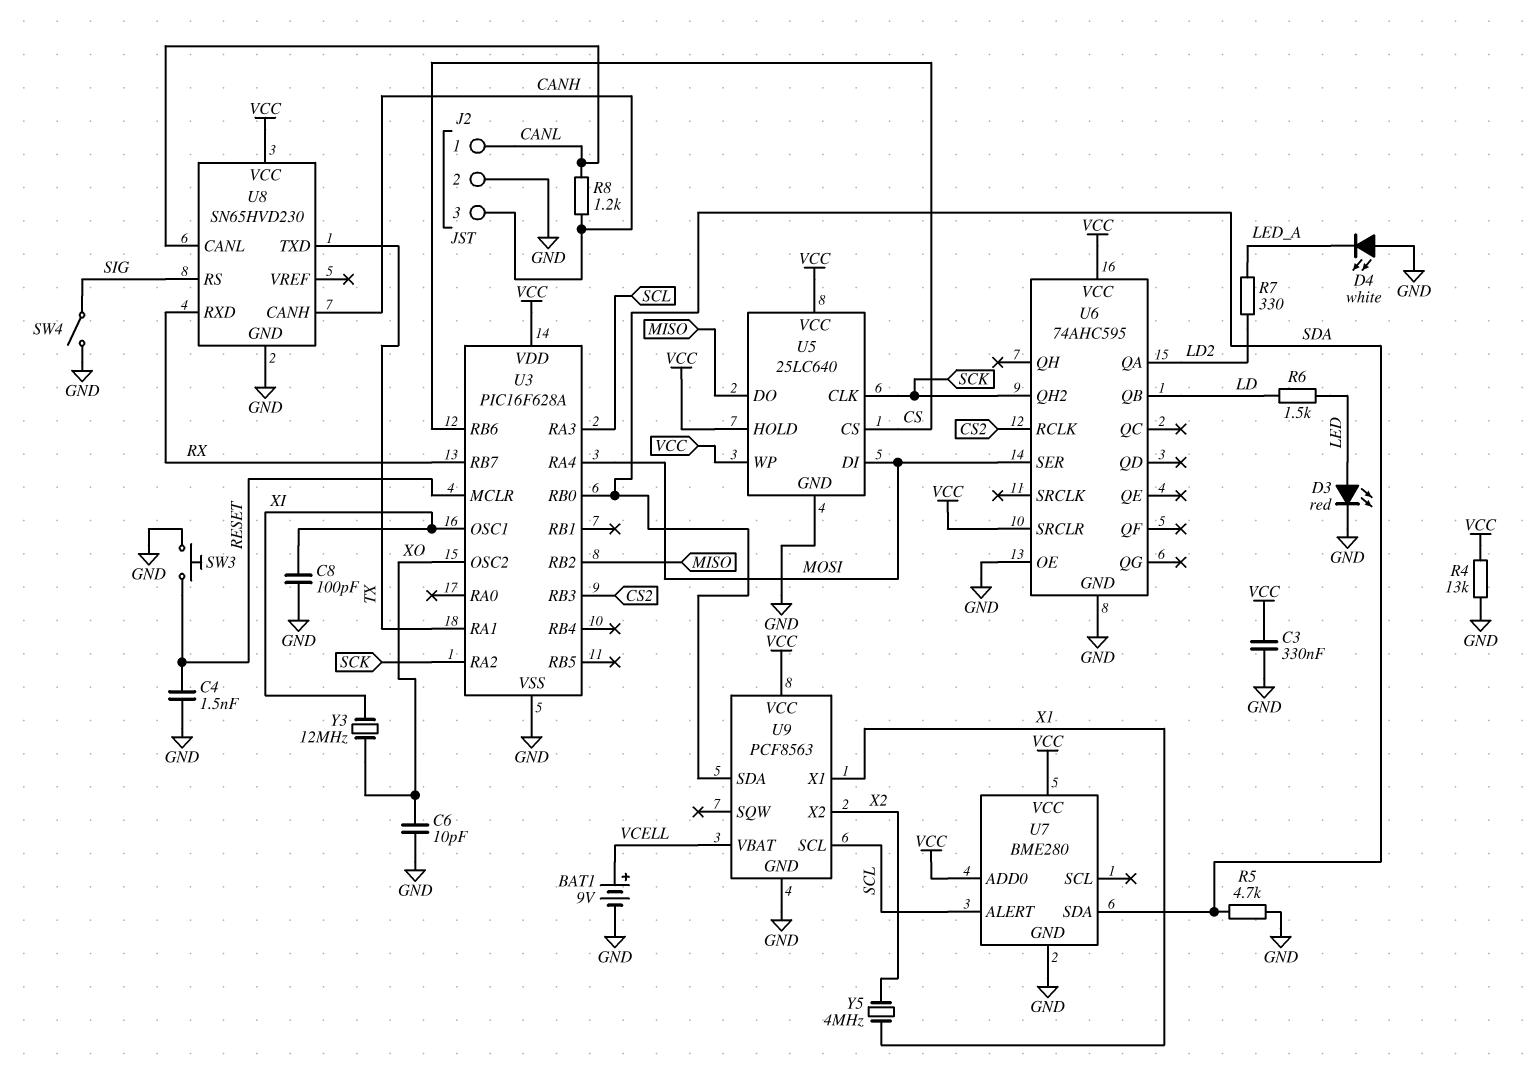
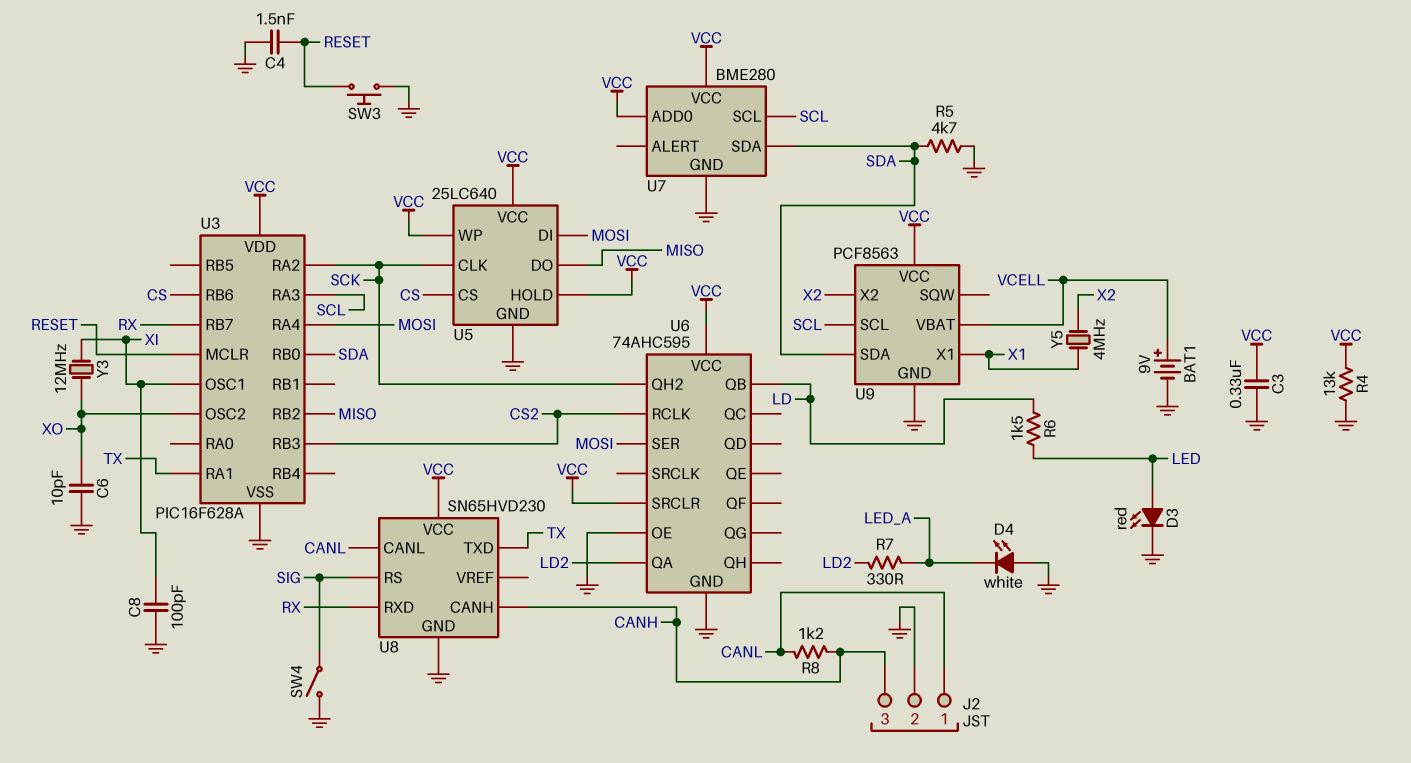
U7 pin ALERT: SCL -> none
U7 pin SCL: none -> SCL

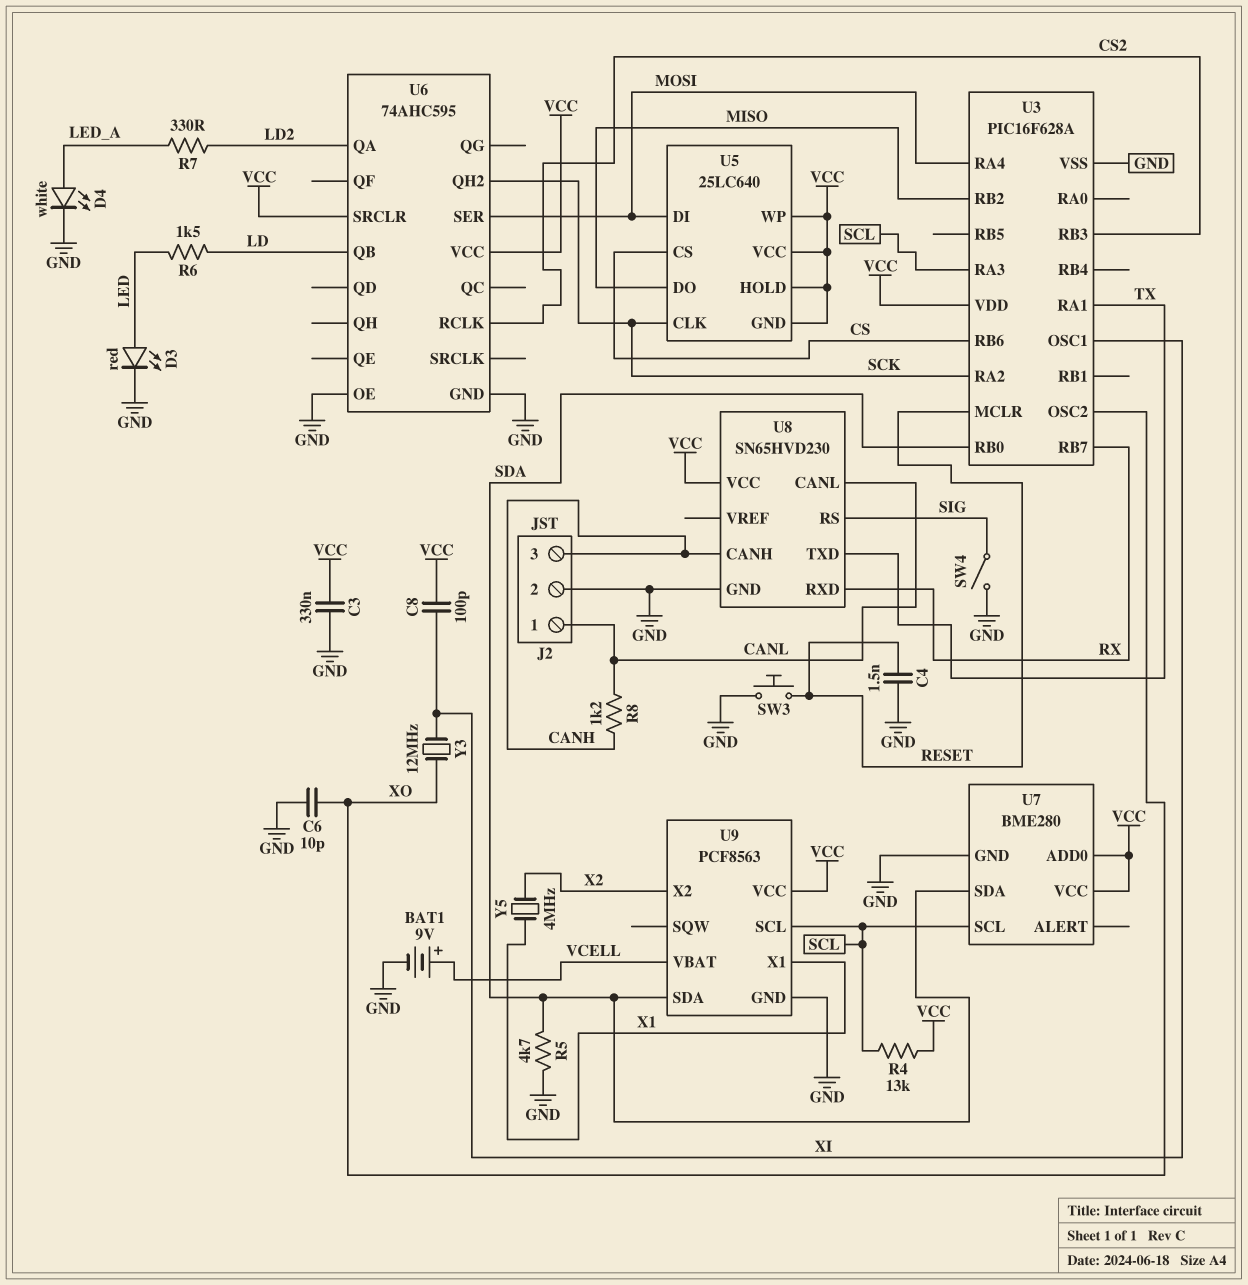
C8: 100pF (GND, XI) -> 100pF (VCC, XI)
D4: LED white (A GND, K LED_A) -> LED white (A LED_A, K GND)
R4: 13k (GND, VCC) -> 13k (SCL, VCC)
U5 pin GND: GND -> VCC

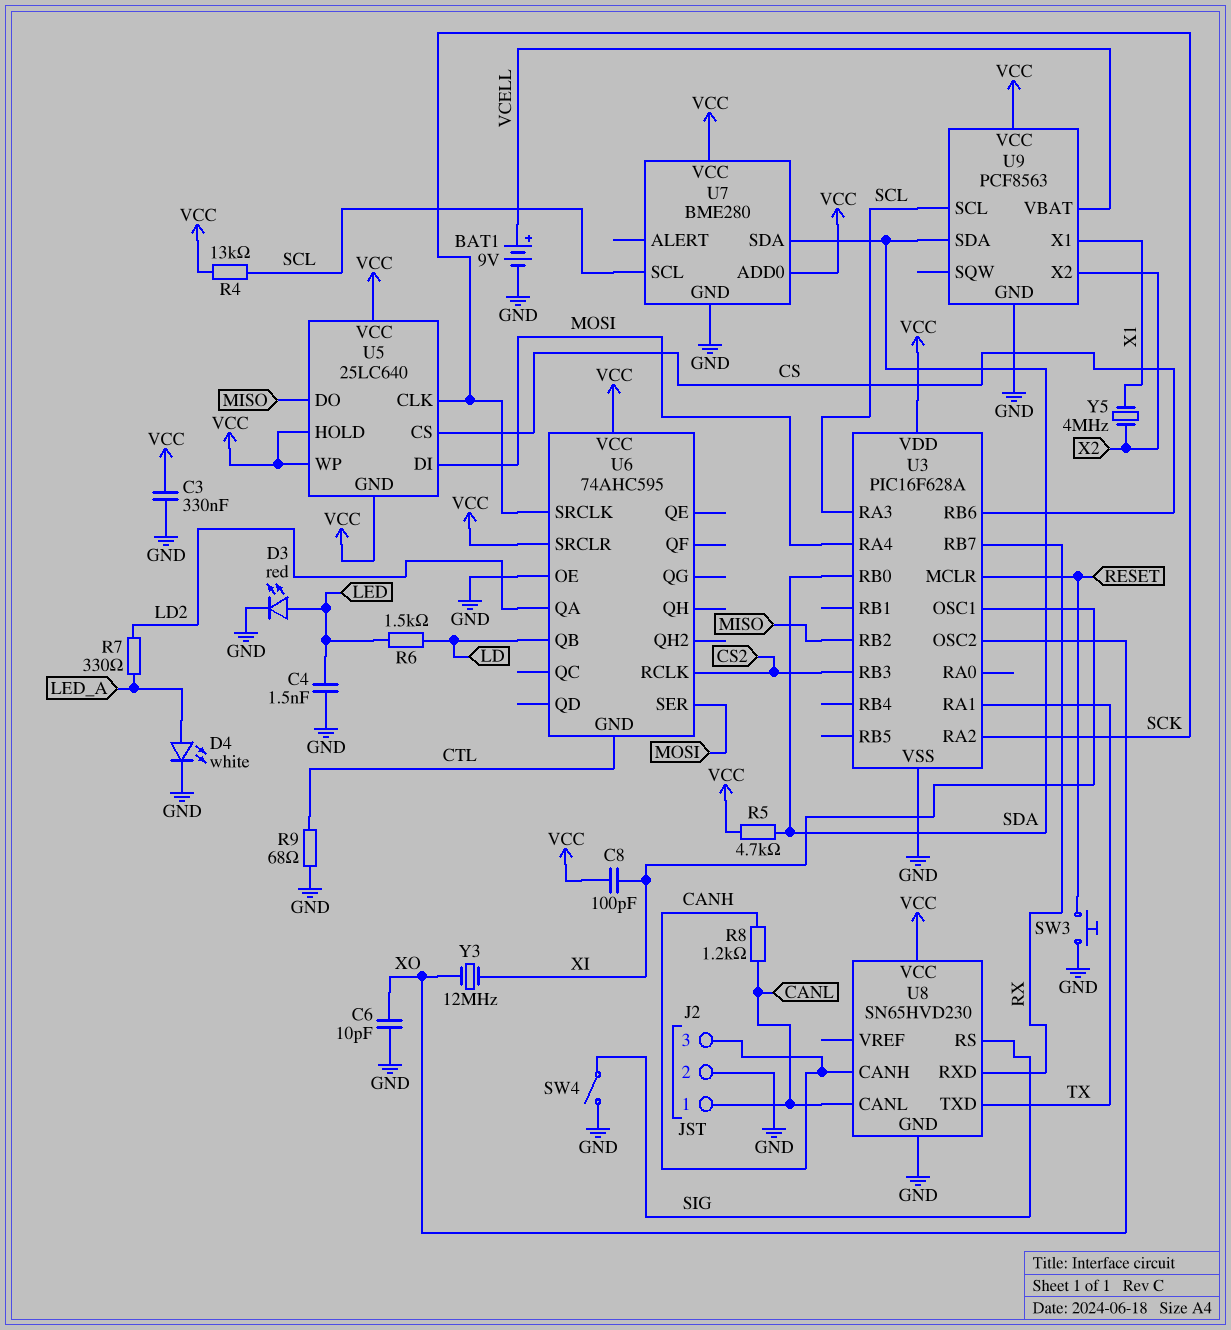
C4: 1.5nF (GND, RESET) -> 1.5nF (GND, LED)
R5: 4.7k (GND, SDA) -> 4.7k (SDA, VCC)
R9: none -> 68 (CTL, GND)
U6 pin GND: GND -> CTL
U6 pin QH2: SCK -> none
U6 pin SRCLK: none -> SCK

